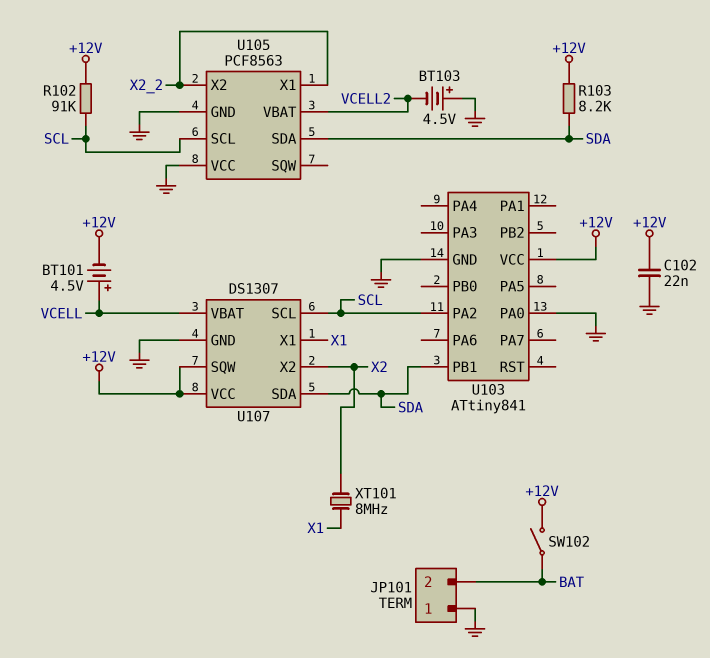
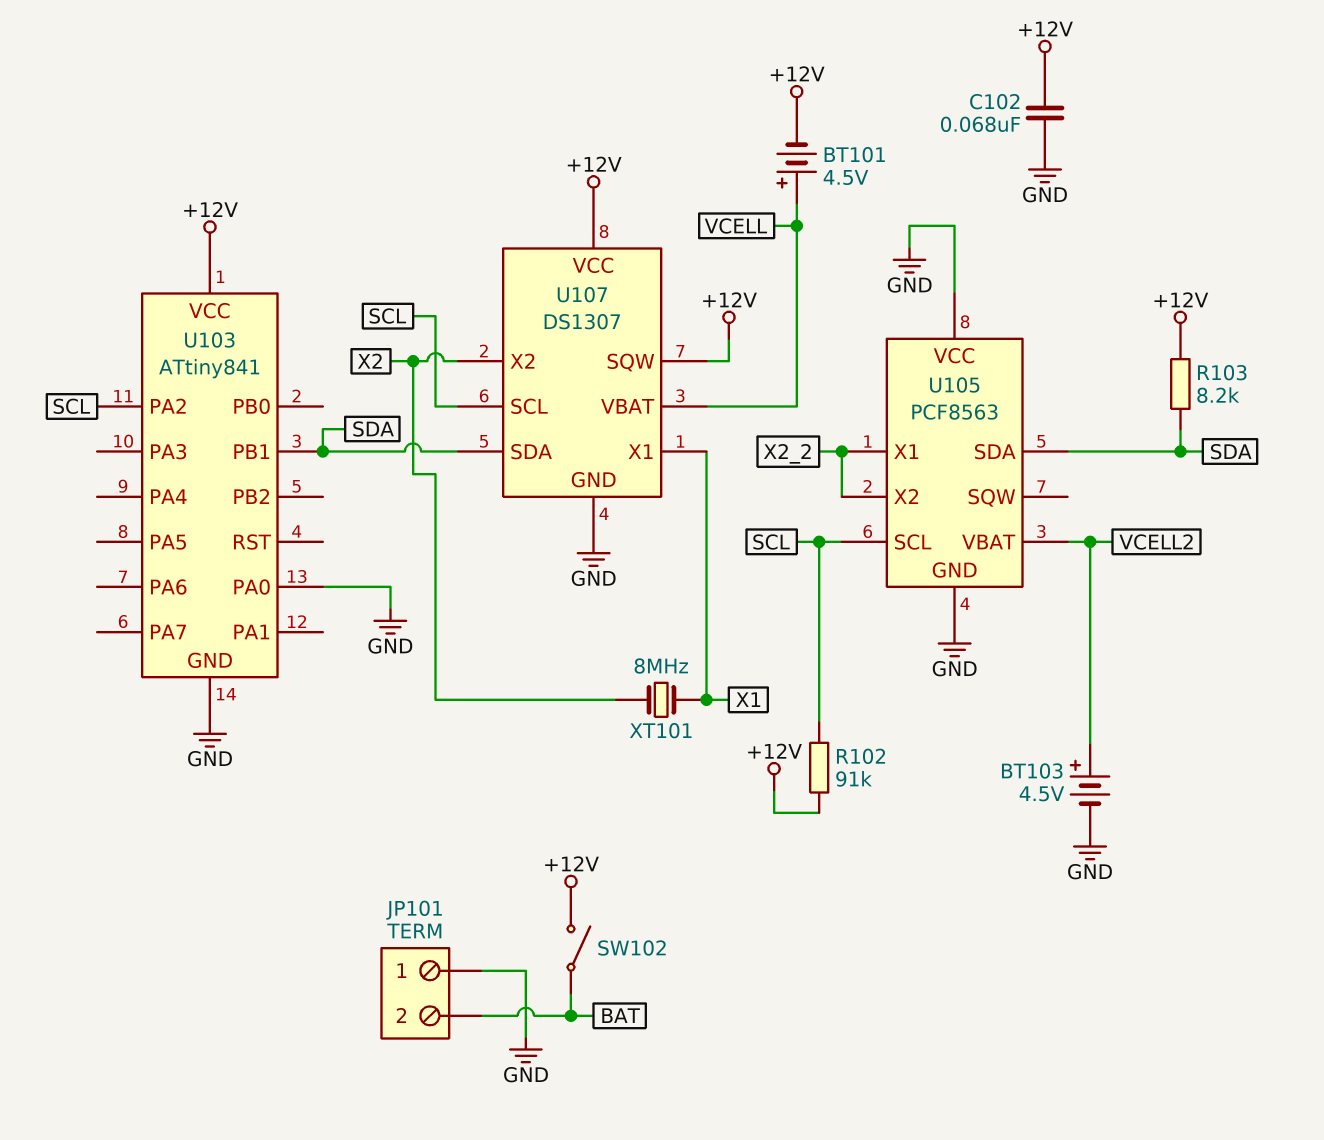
BT103: 4.5V (plus GND, minus VCELL2) -> 4.5V (plus VCELL2, minus GND)
C102: 22nF (+12V, GND) -> 68nF (+12V, GND)

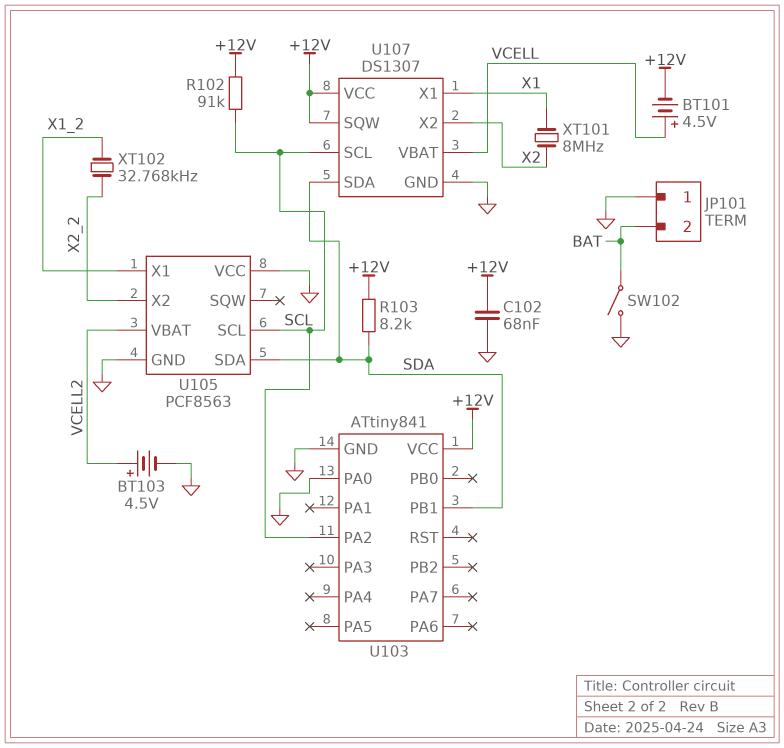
SW102: switch (+12V, BAT) -> switch (BAT, GND)
U105 pin X1: X2_2 -> X1_2
XT102: none -> 32.768kHz (X1_2, X2_2)

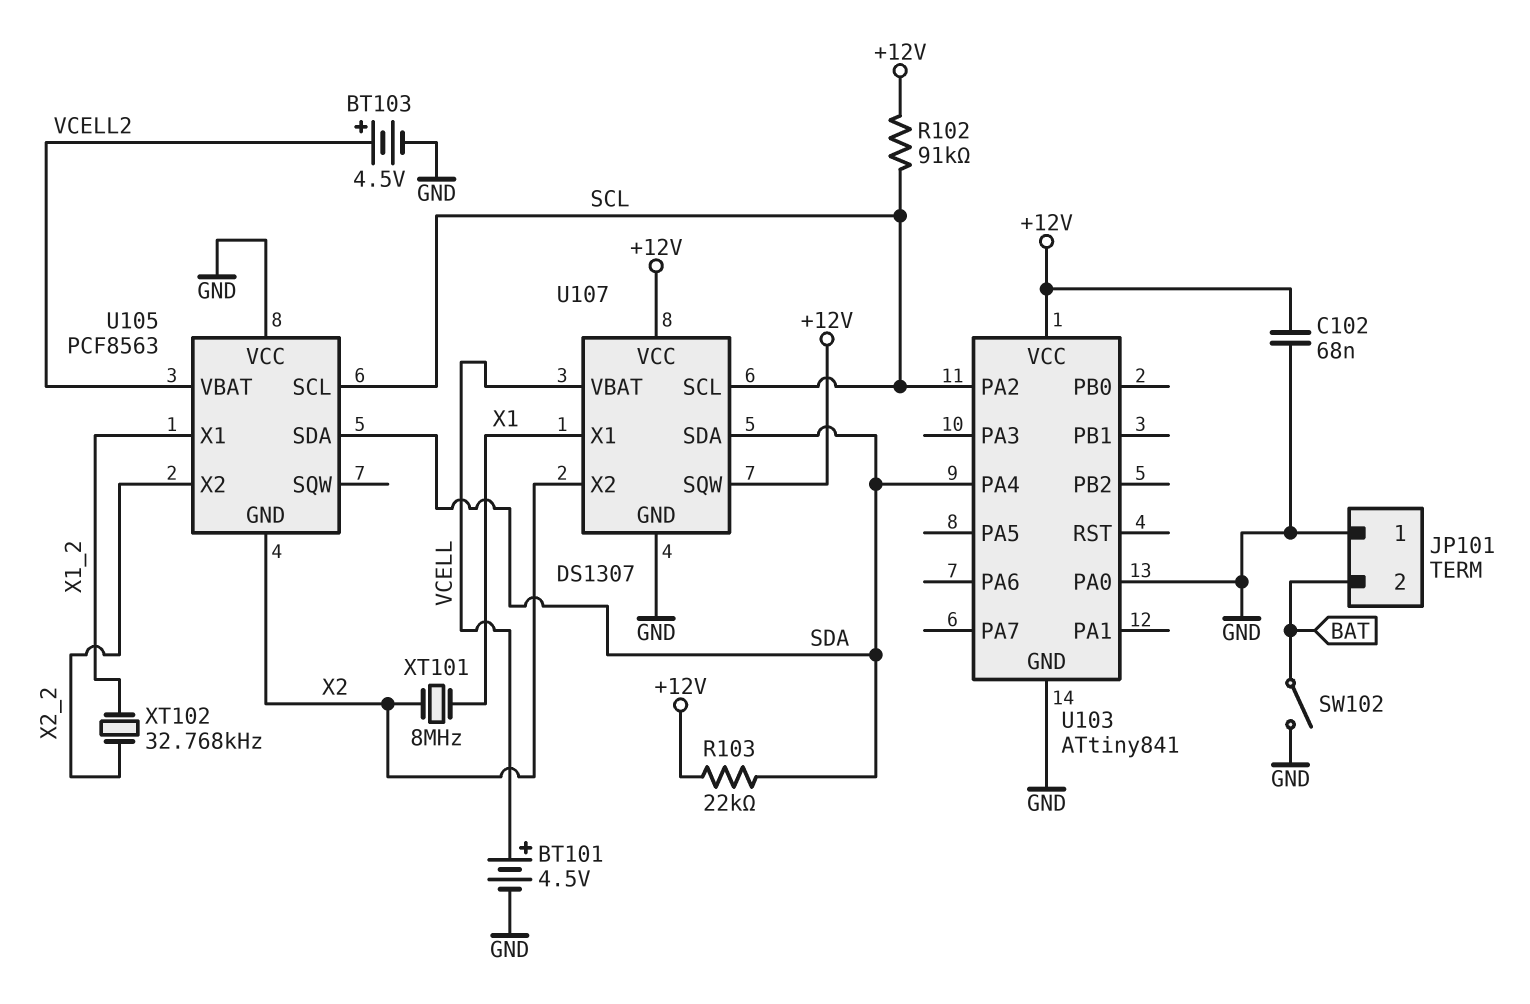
BT101: 4.5V (plus VCELL, minus +12V) -> 4.5V (plus VCELL, minus GND)
R103: 8.2k (+12V, SDA) -> 22k (+12V, SDA)
U103 pin PA4: none -> SDA
U103 pin PB1: SDA -> none
U105 pin GND: GND -> X2

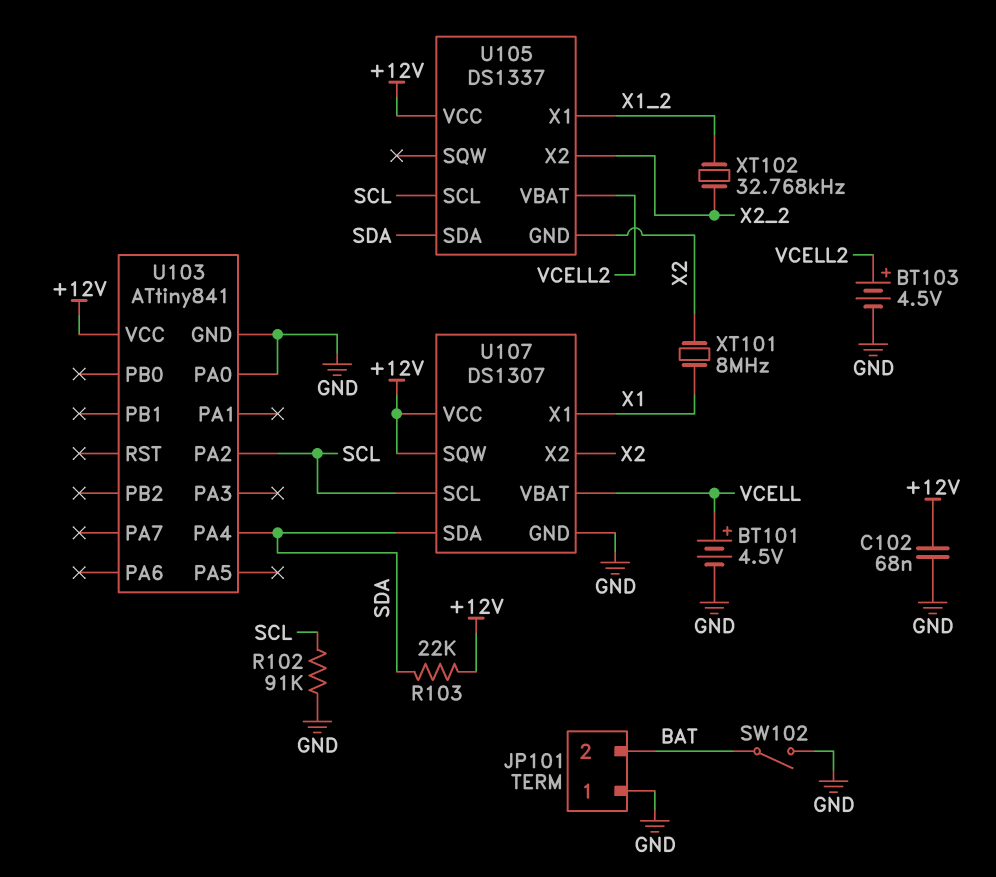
R102: 91k (+12V, SCL) -> 91k (GND, SCL)
U105: PCF8563 -> DS1337
U105 pin VCC: GND -> +12V

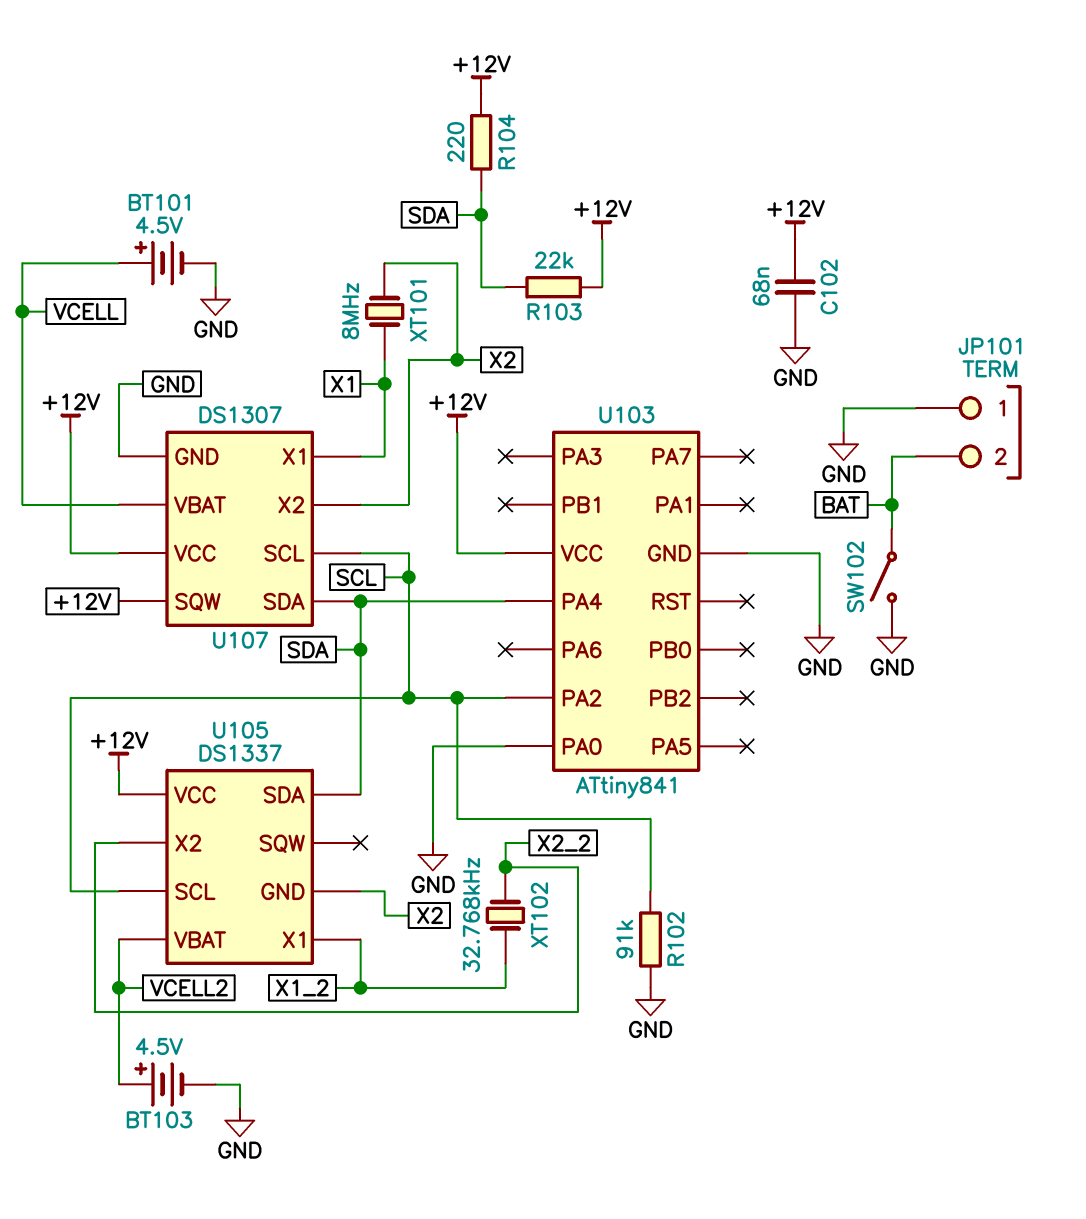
R104: none -> 220 (+12V, SDA)

